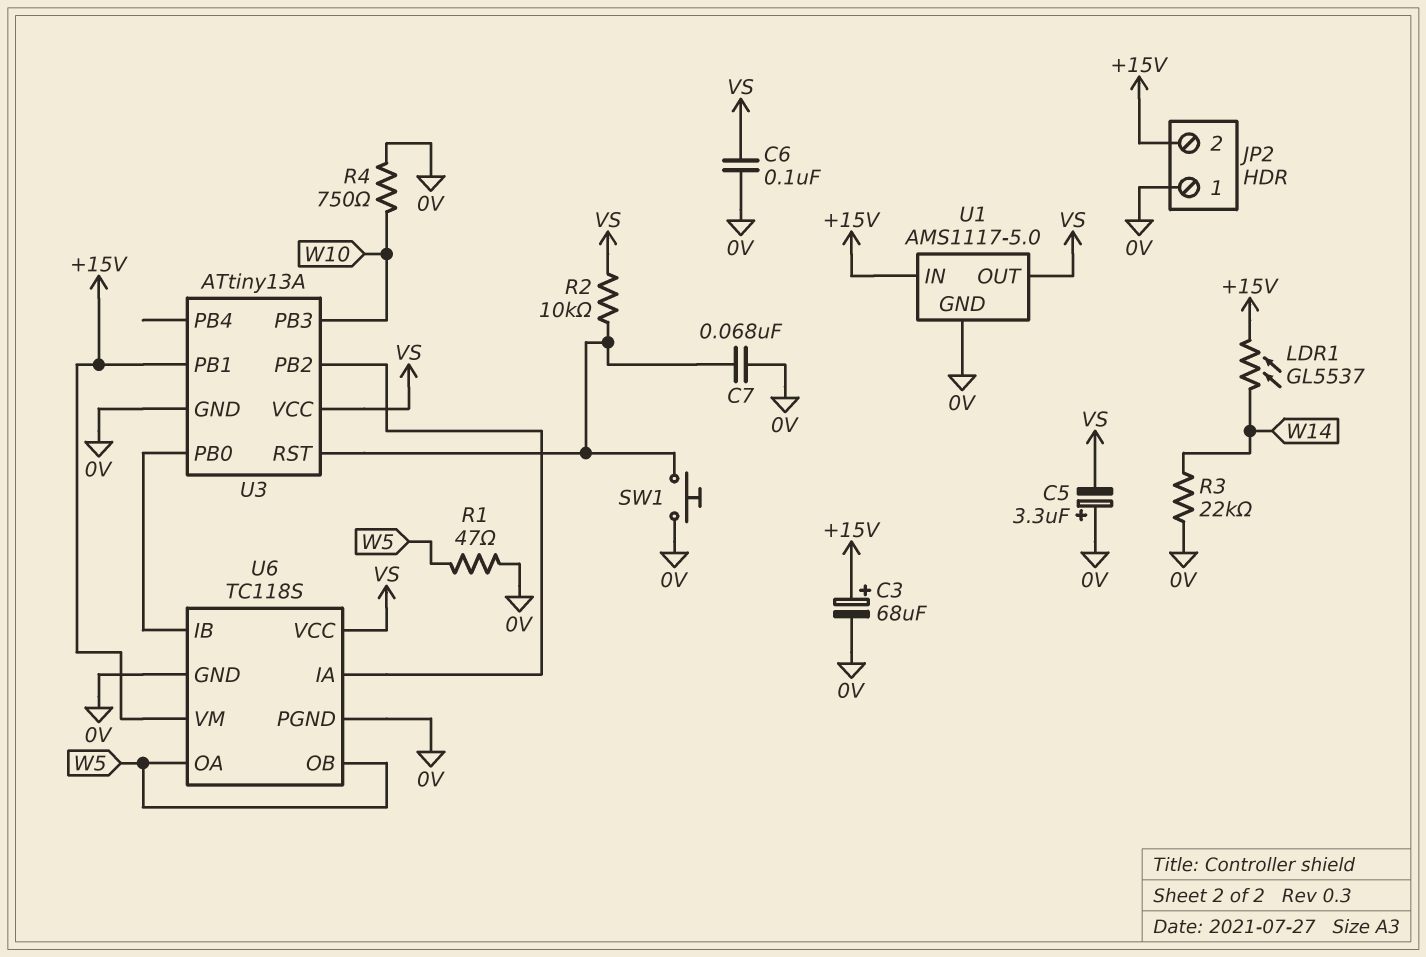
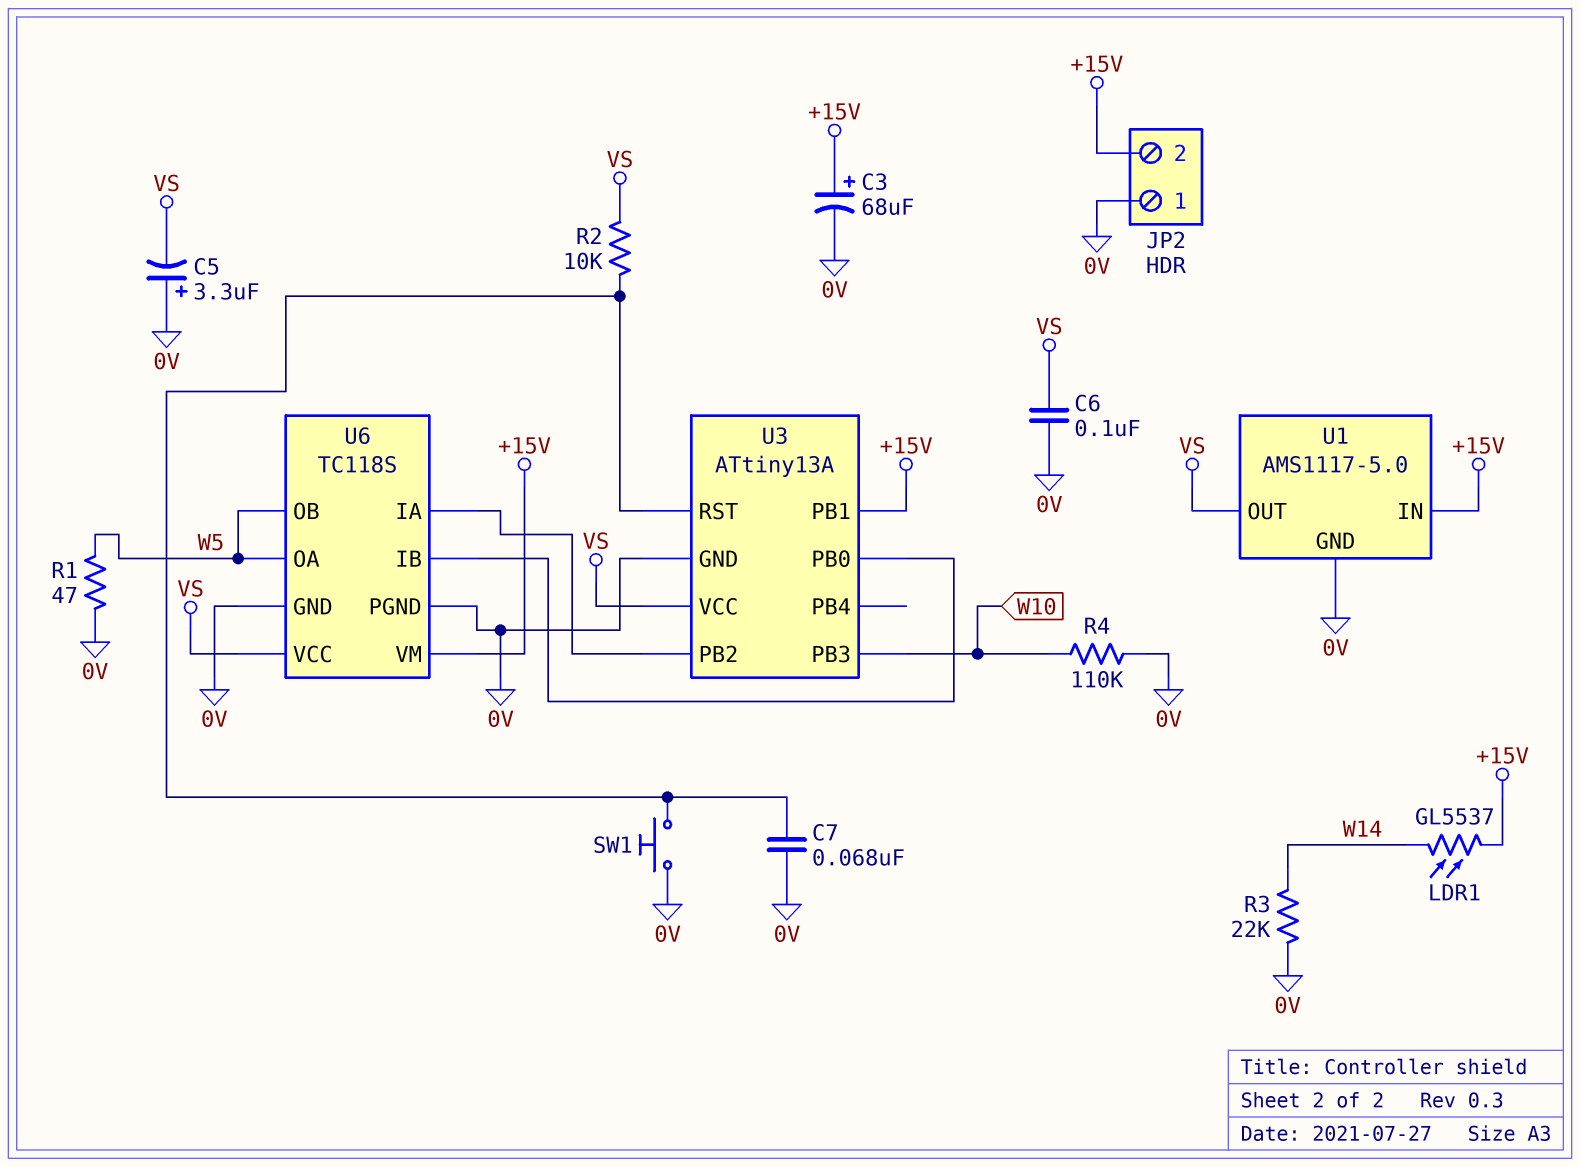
R4: 750 (0V, W10) -> 110k (0V, W10)

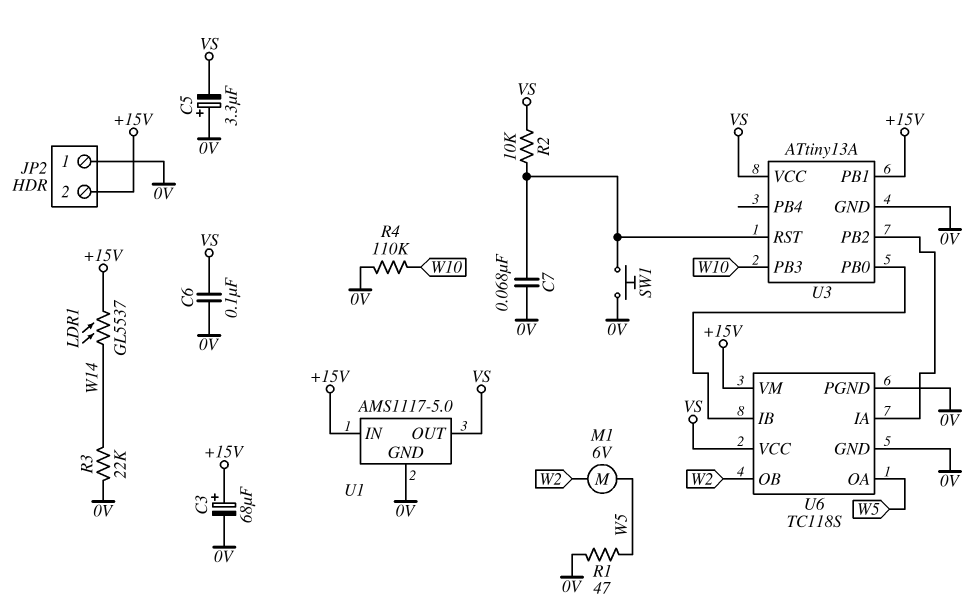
M1: none -> motor 6V (W2, W5)
U6 pin OB: W5 -> W2

